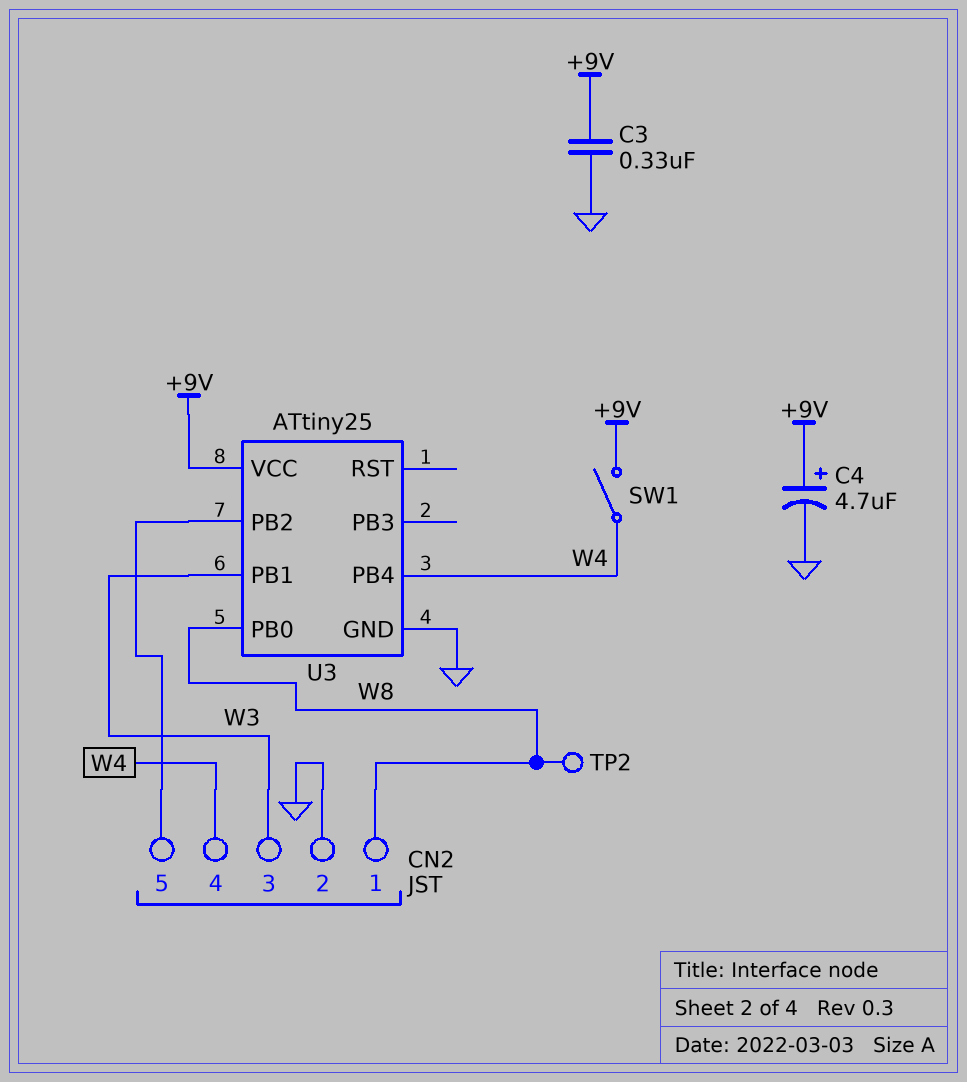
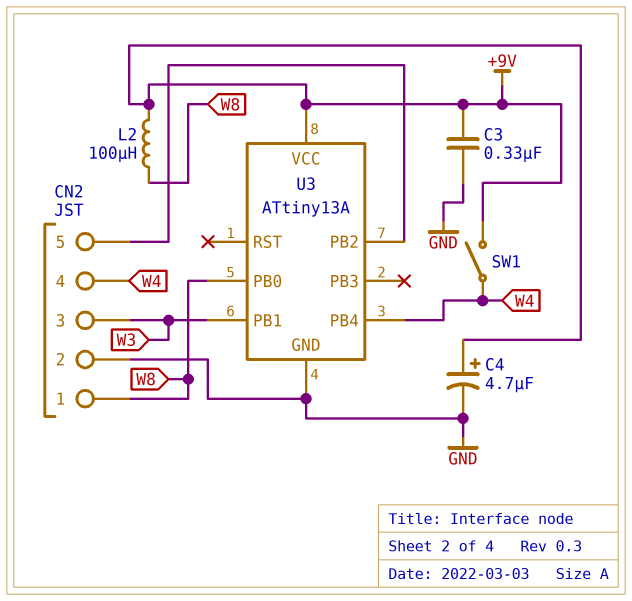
L2: none -> 100uH (+9V, W8)
TP2: test point (W8) -> none
U3: ATtiny25 -> ATtiny13A

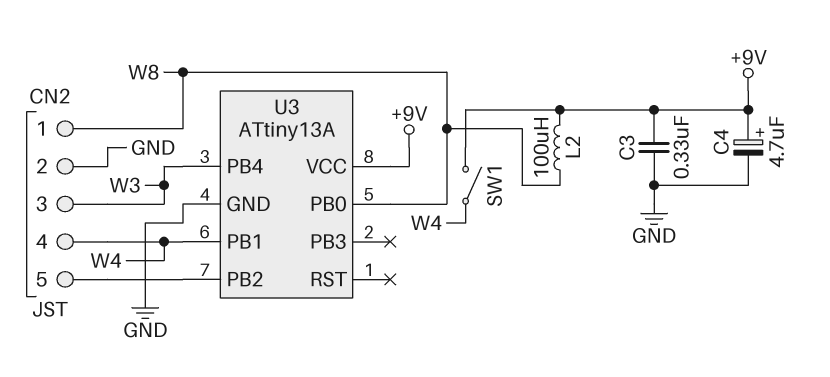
U3 pin PB1: W3 -> W4
U3 pin PB4: W4 -> W3

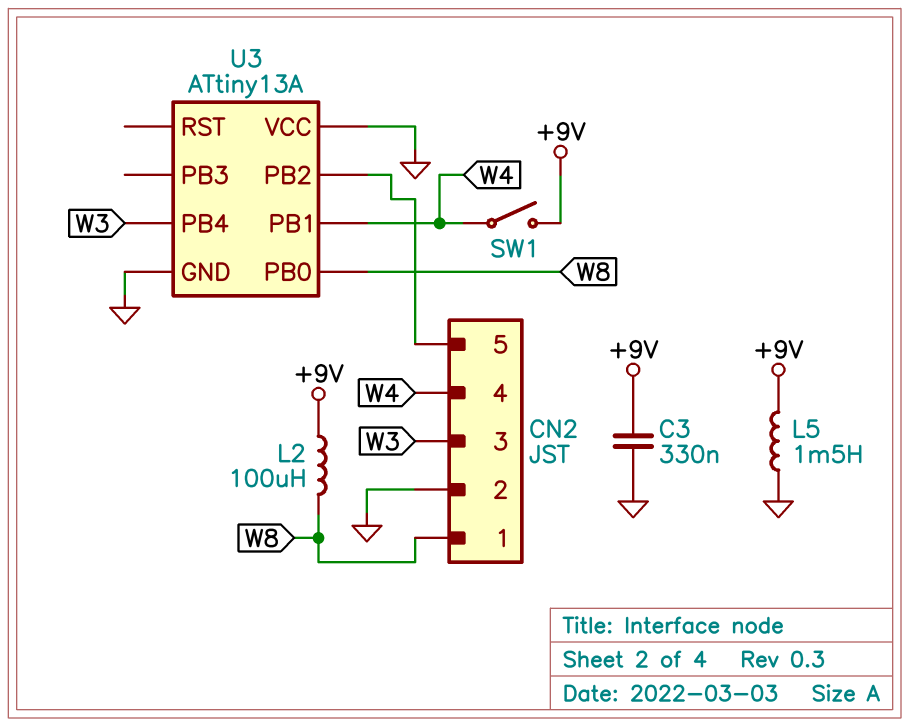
C4: 4.7uF (plus +9V, minus GND) -> none
L5: none -> 1.5mH (+9V, GND)
U3 pin VCC: +9V -> GND

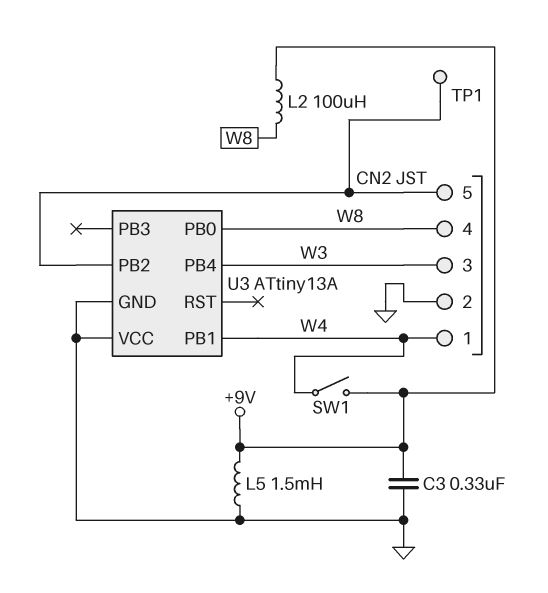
CN2 pin 1: W8 -> W4
CN2 pin 4: W4 -> W8
TP1: none -> test point (CN2/5)

